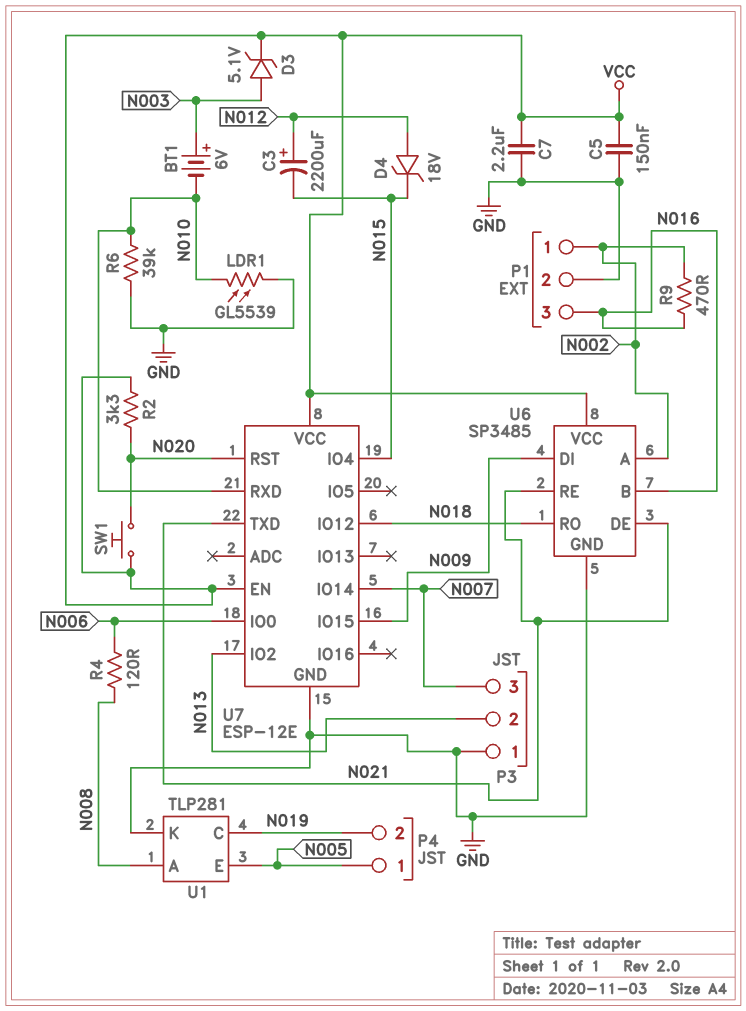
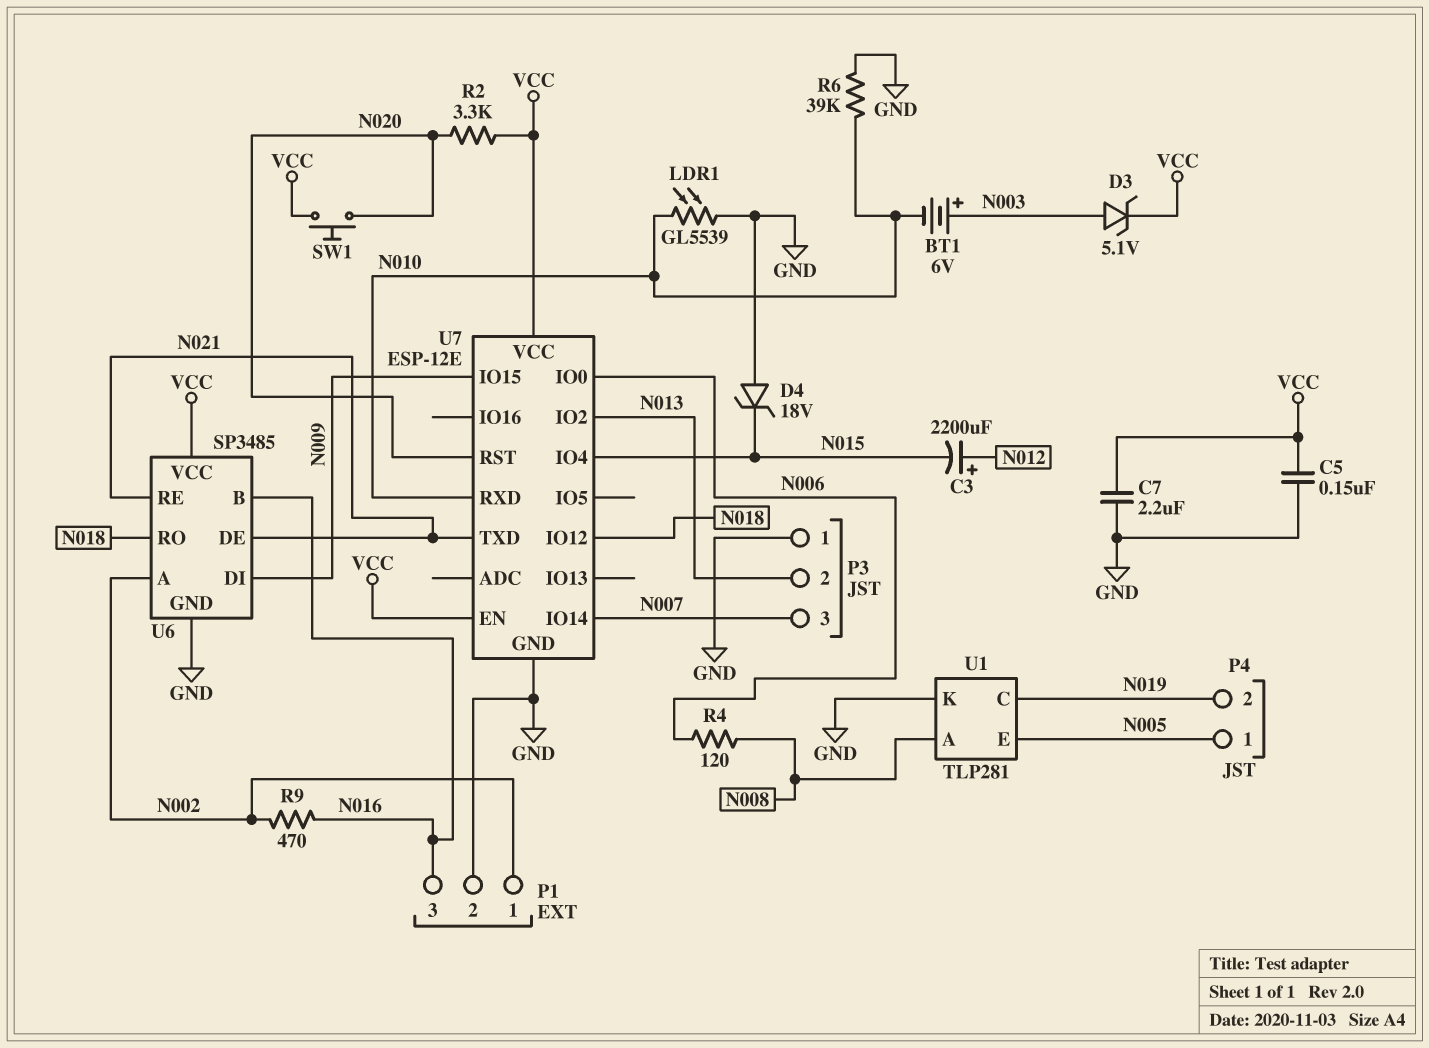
D4: zener 18V (A N012, K N015) -> zener 18V (A GND, K N015)

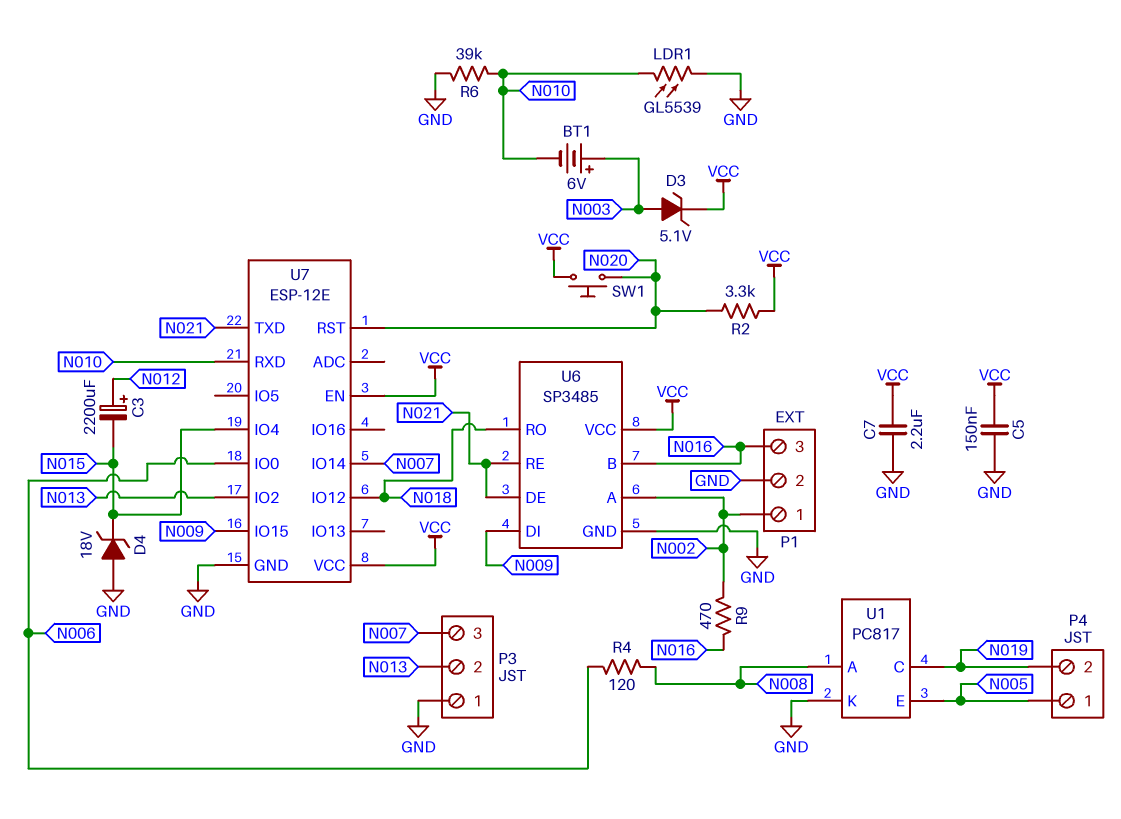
U1: TLP281 -> PC817

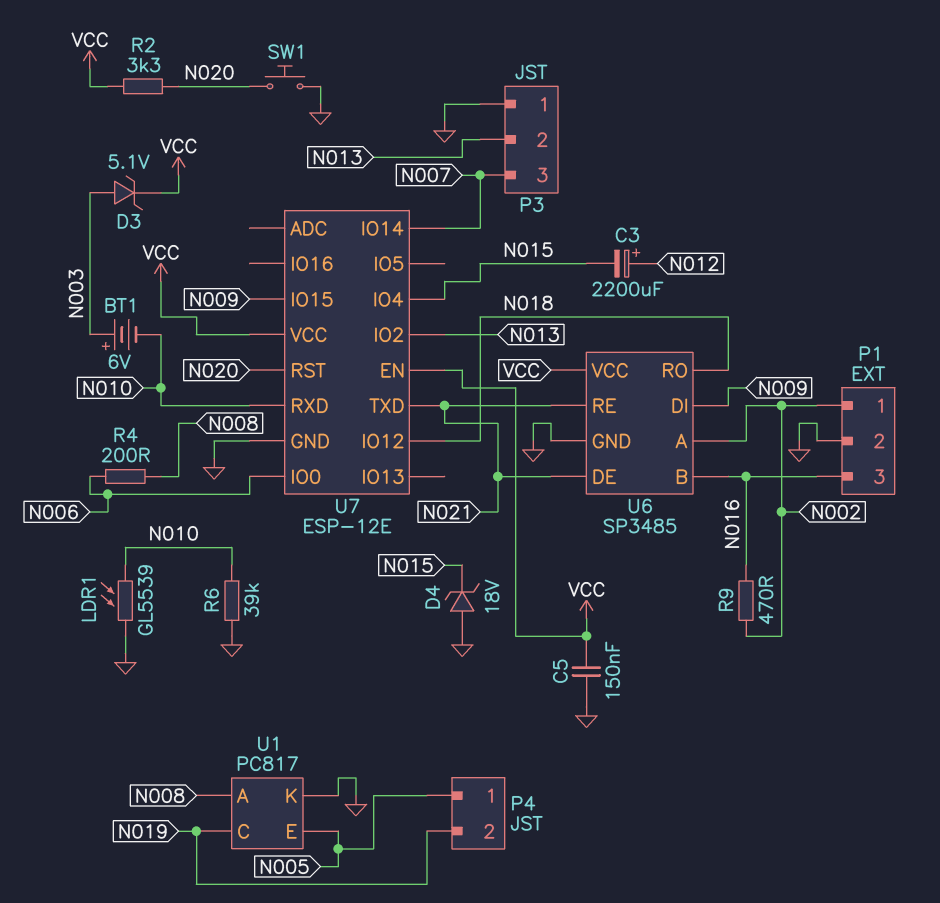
C7: 2.2uF (GND, VCC) -> none
R4: 120 (N006, N008) -> 200 (N006, N008)
SW1: button (N020, VCC) -> button (GND, N020)

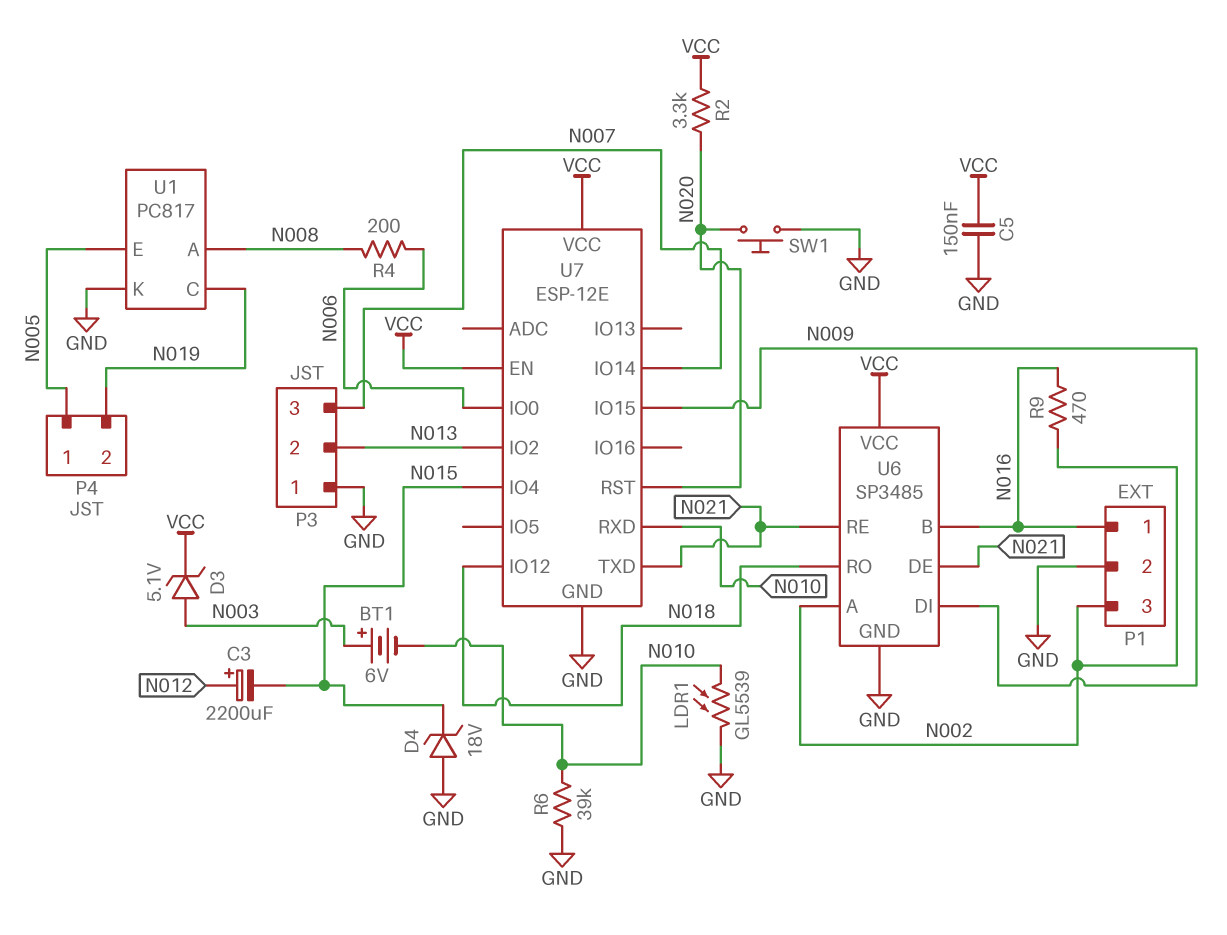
P1 pin 1: N002 -> N016
P1 pin 3: N016 -> N002

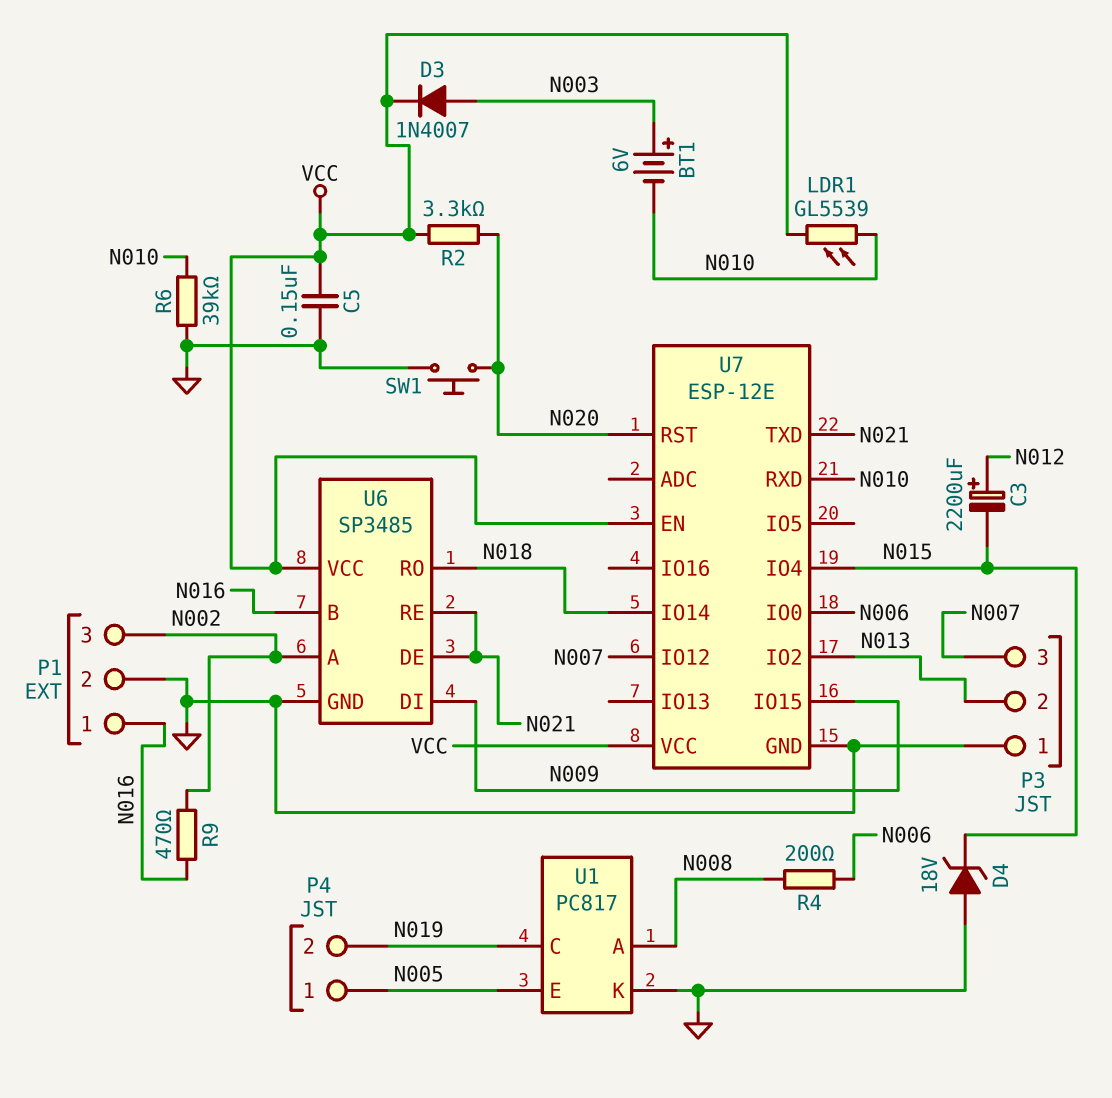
D3: zener 5.1V (A N003, K VCC) -> diode 1N4007 (A N003, K VCC)
LDR1: GL5539 (GND, N010) -> GL5539 (N010, VCC)
U7 pin IO12: N018 -> N007
U7 pin IO14: N007 -> N018

